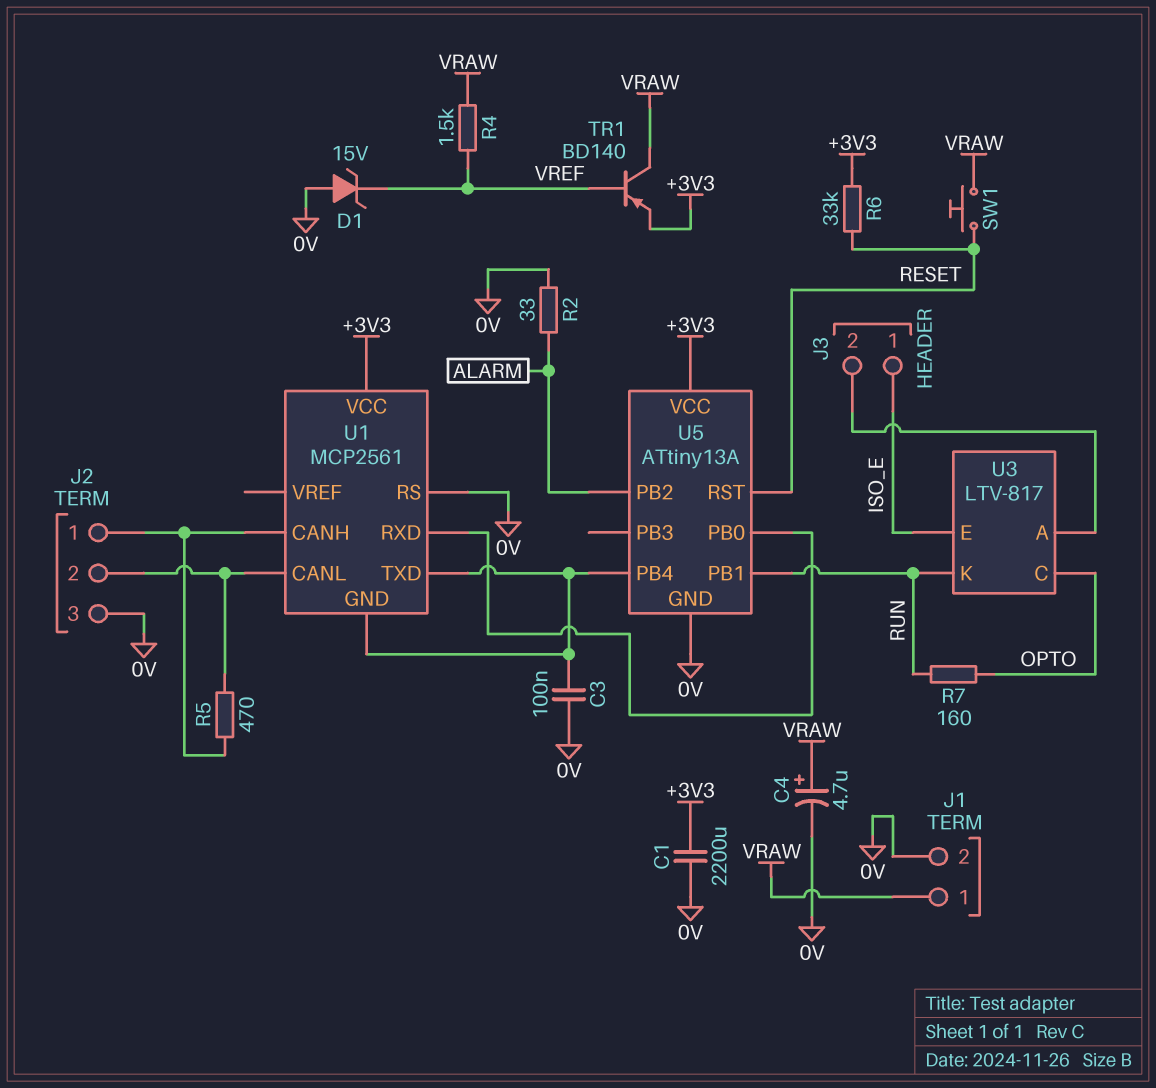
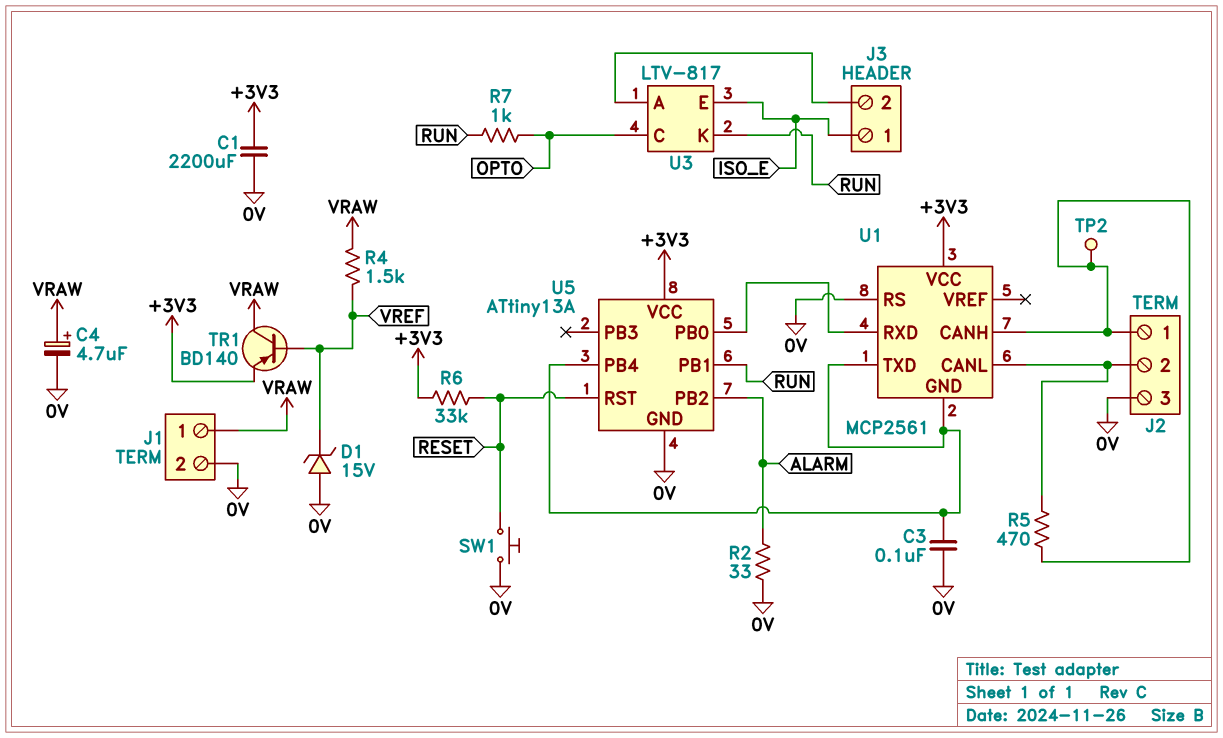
R7: 160 (OPTO, RUN) -> 1k (OPTO, RUN)
SW1: button (RESET, VRAW) -> button (0V, RESET)
TP2: none -> test point (J2/1)

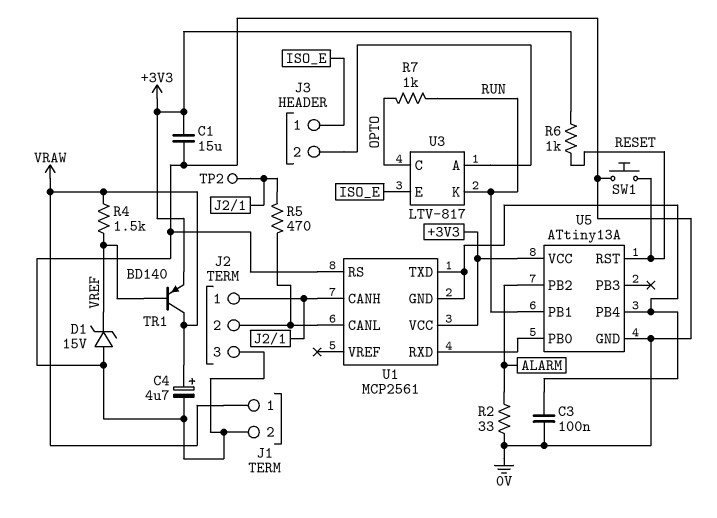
C1: 2200uF (+3V3, 0V) -> 15uF (+3V3, 0V)
R6: 33k (+3V3, RESET) -> 1k (+3V3, RESET)

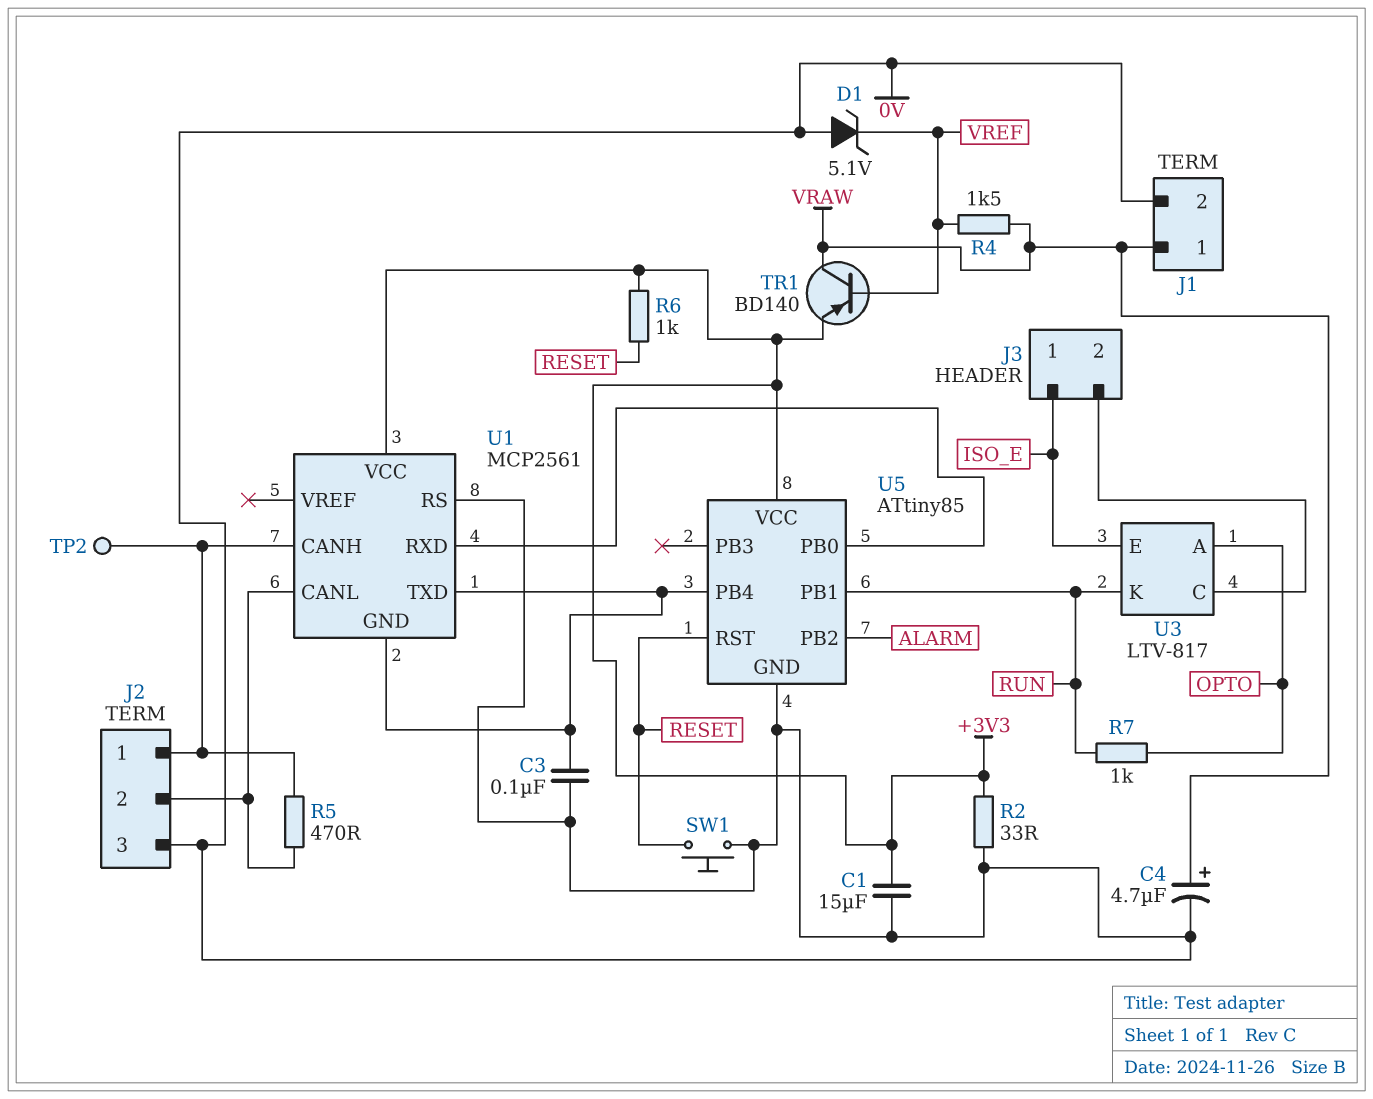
D1: zener 15V (A 0V, K VREF) -> zener 5.1V (A 0V, K VREF)
R2: 33 (0V, ALARM) -> 33 (+3V3, 0V)
U3 pin A: J3/2 -> OPTO
U3 pin C: OPTO -> J3/2
U5: ATtiny13A -> ATtiny85

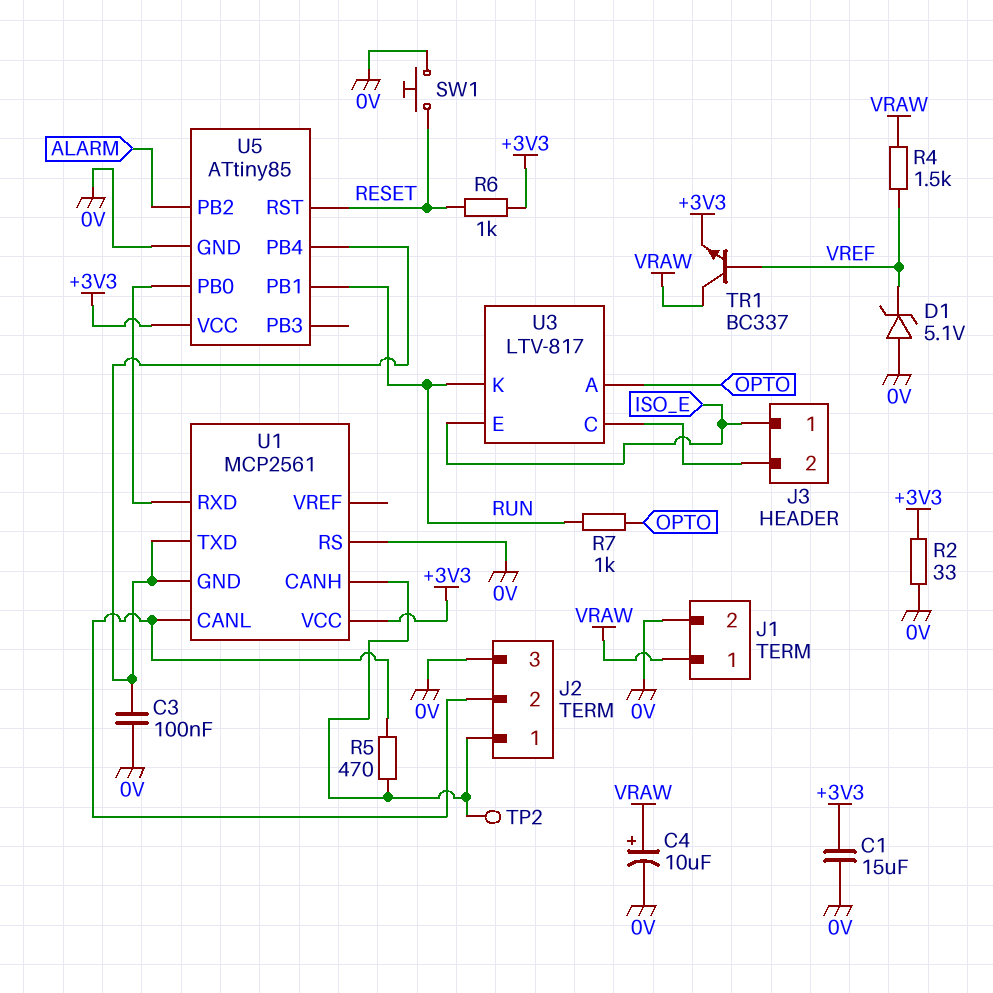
C4: 4.7uF (plus VRAW, minus 0V) -> 10uF (plus VRAW, minus 0V)
TR1: PNP BD140 (B VREF, C VRAW, E +3V3) -> NPN BC337 (B VREF, C VRAW, E +3V3)

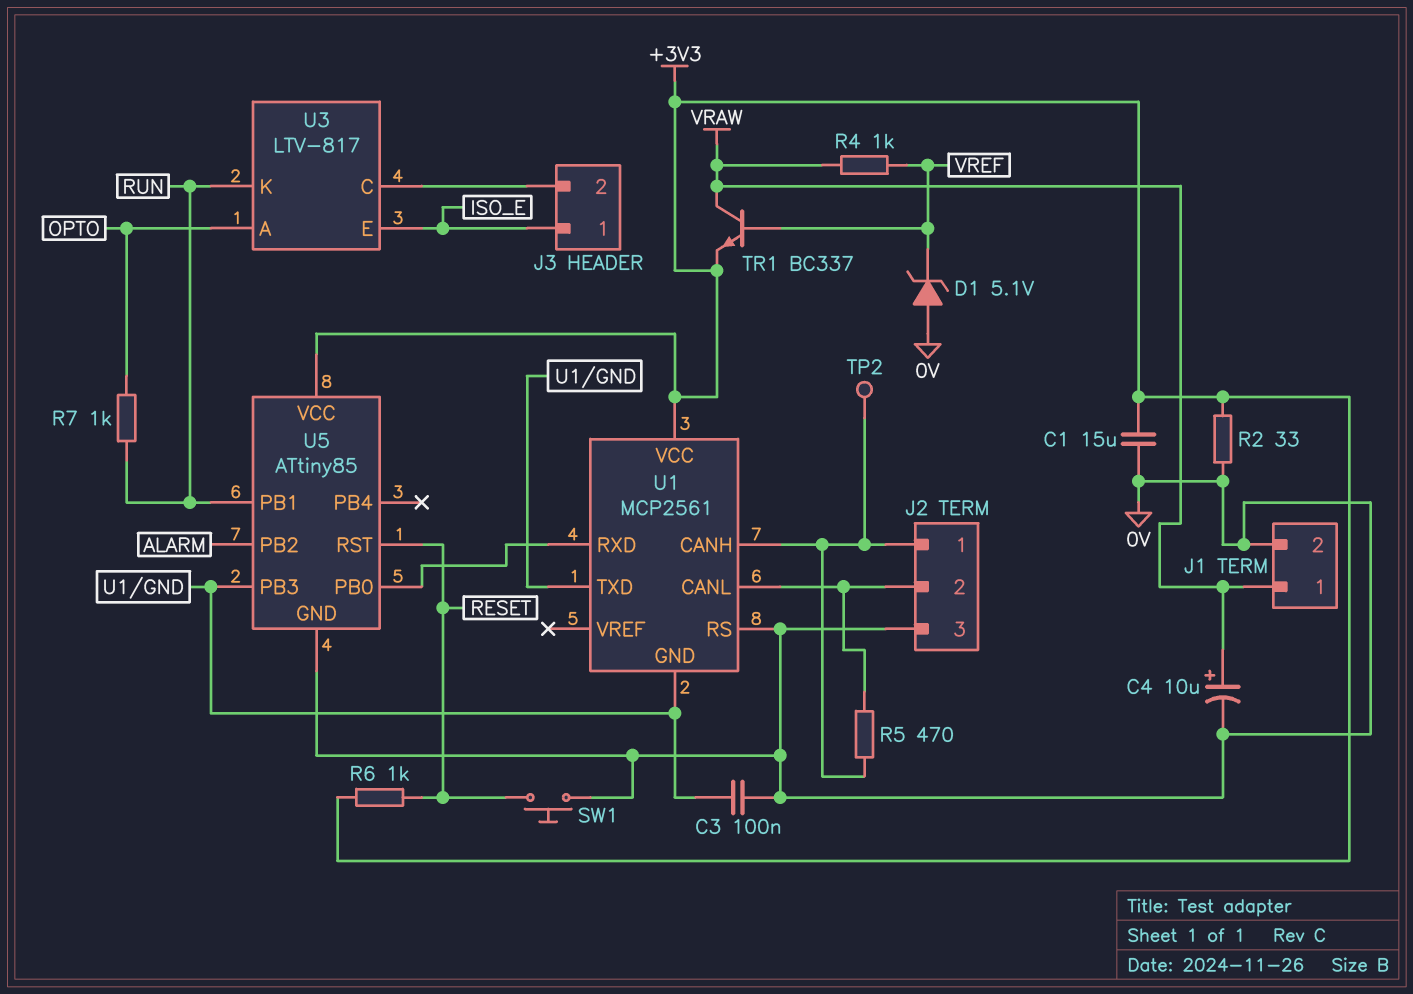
R4: 1.5k (VRAW, VREF) -> 1k (VRAW, VREF)
U5 pin PB3: none -> U1/GND
U5 pin PB4: U1/GND -> none

